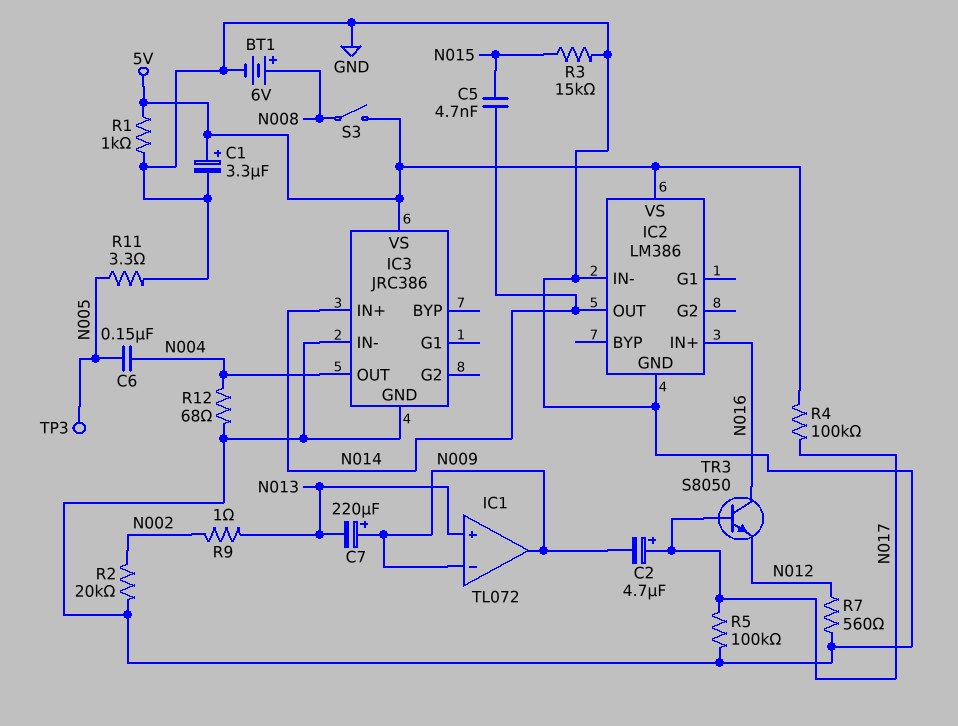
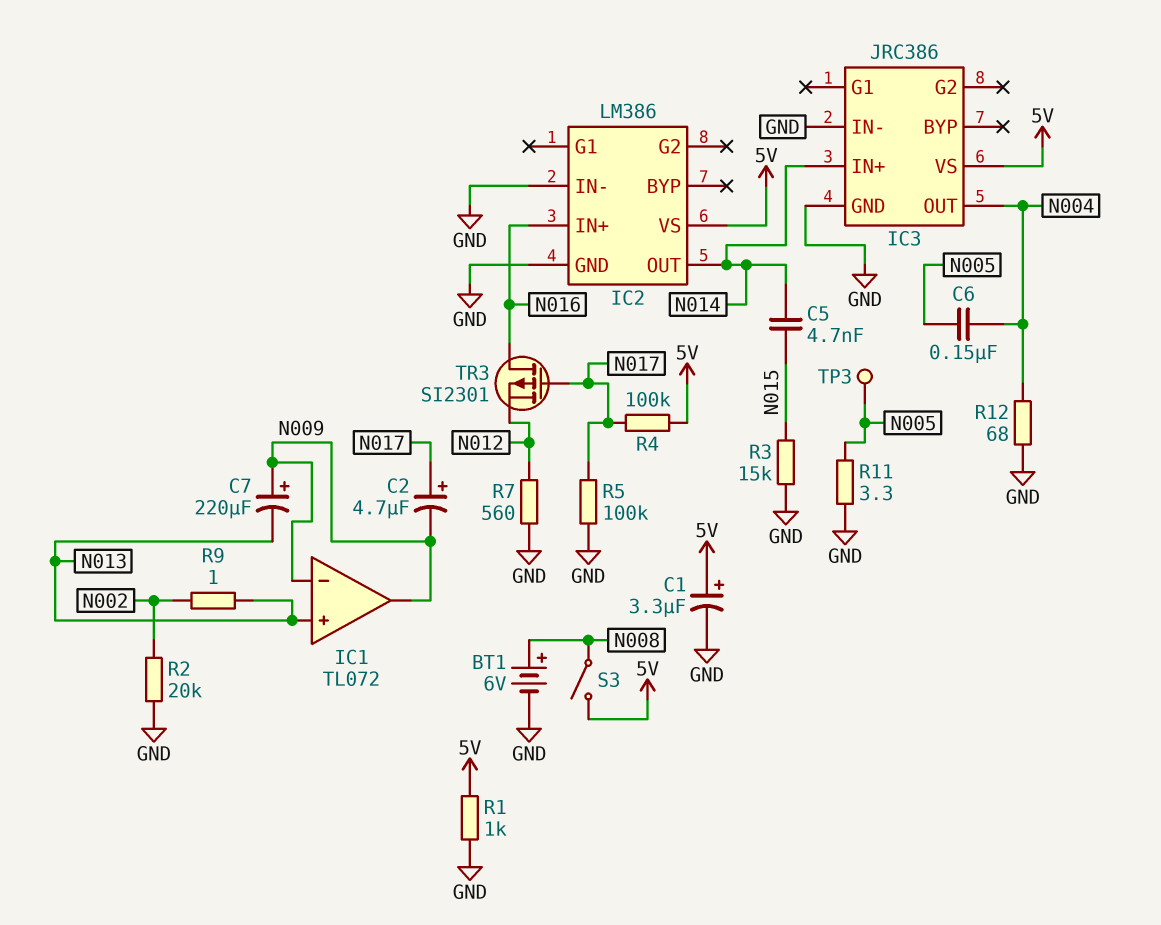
TR3: NPN S8050 (B N017, C N016, E N012) -> PMOS SI2301 (G N017, D N016, S N012)

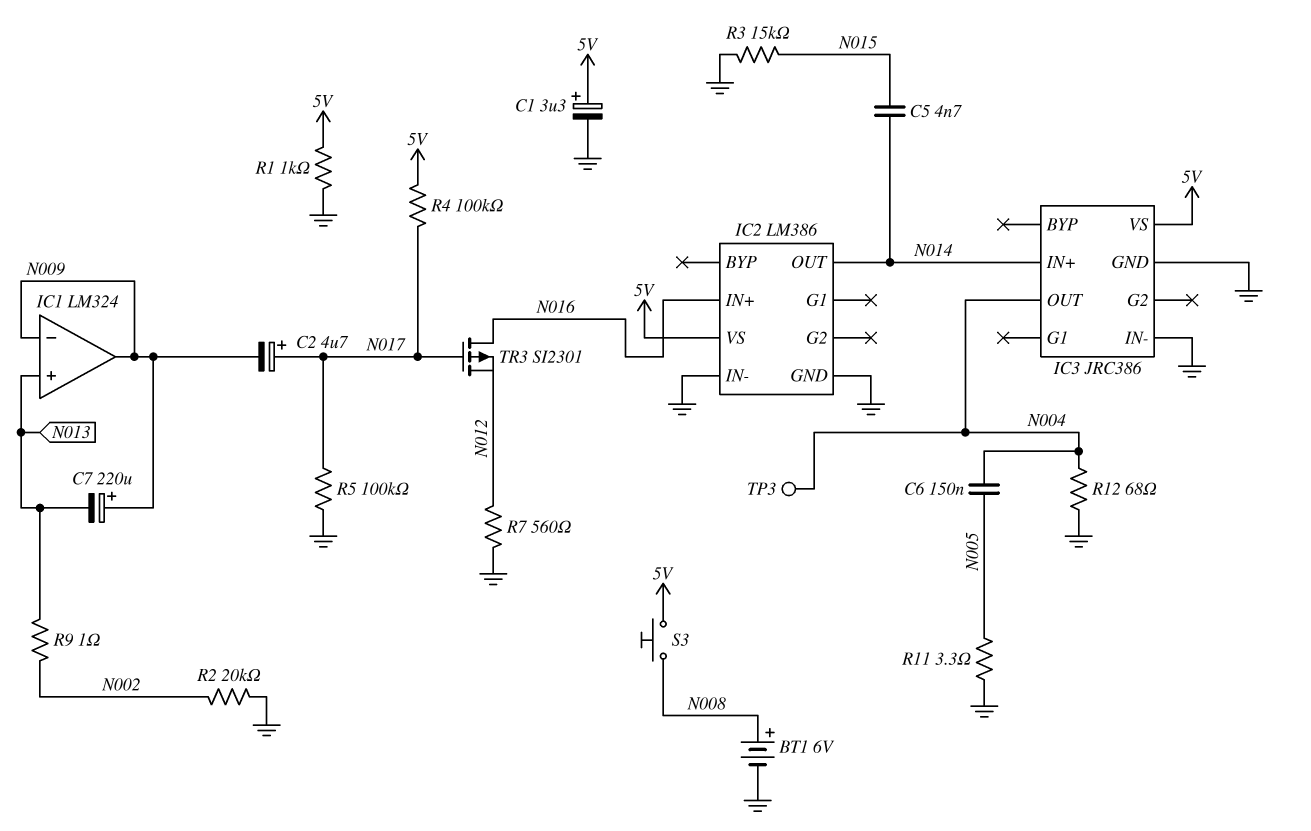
IC1: TL072 -> LM324
S3: switch (5V, N008) -> button (5V, N008)
TP3: test point (N005) -> test point (N004)

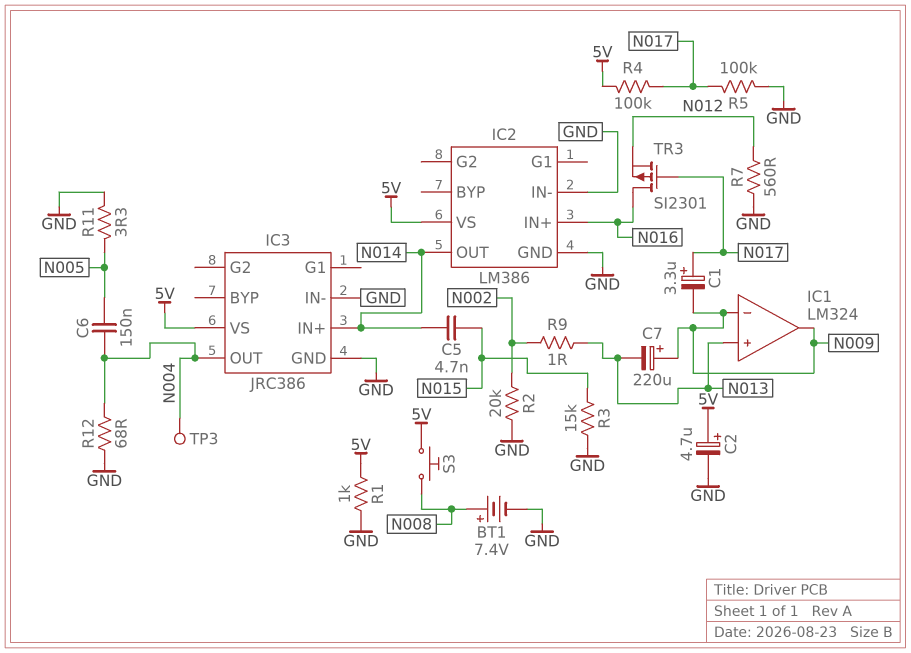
BT1: 6V (plus N008, minus GND) -> 7.4V (plus N008, minus GND)
C1: 3.3uF (plus 5V, minus GND) -> 3.3uF (plus N017, minus N009)
C2: 4.7uF (plus N017, minus N009) -> 4.7uF (plus 5V, minus GND)

